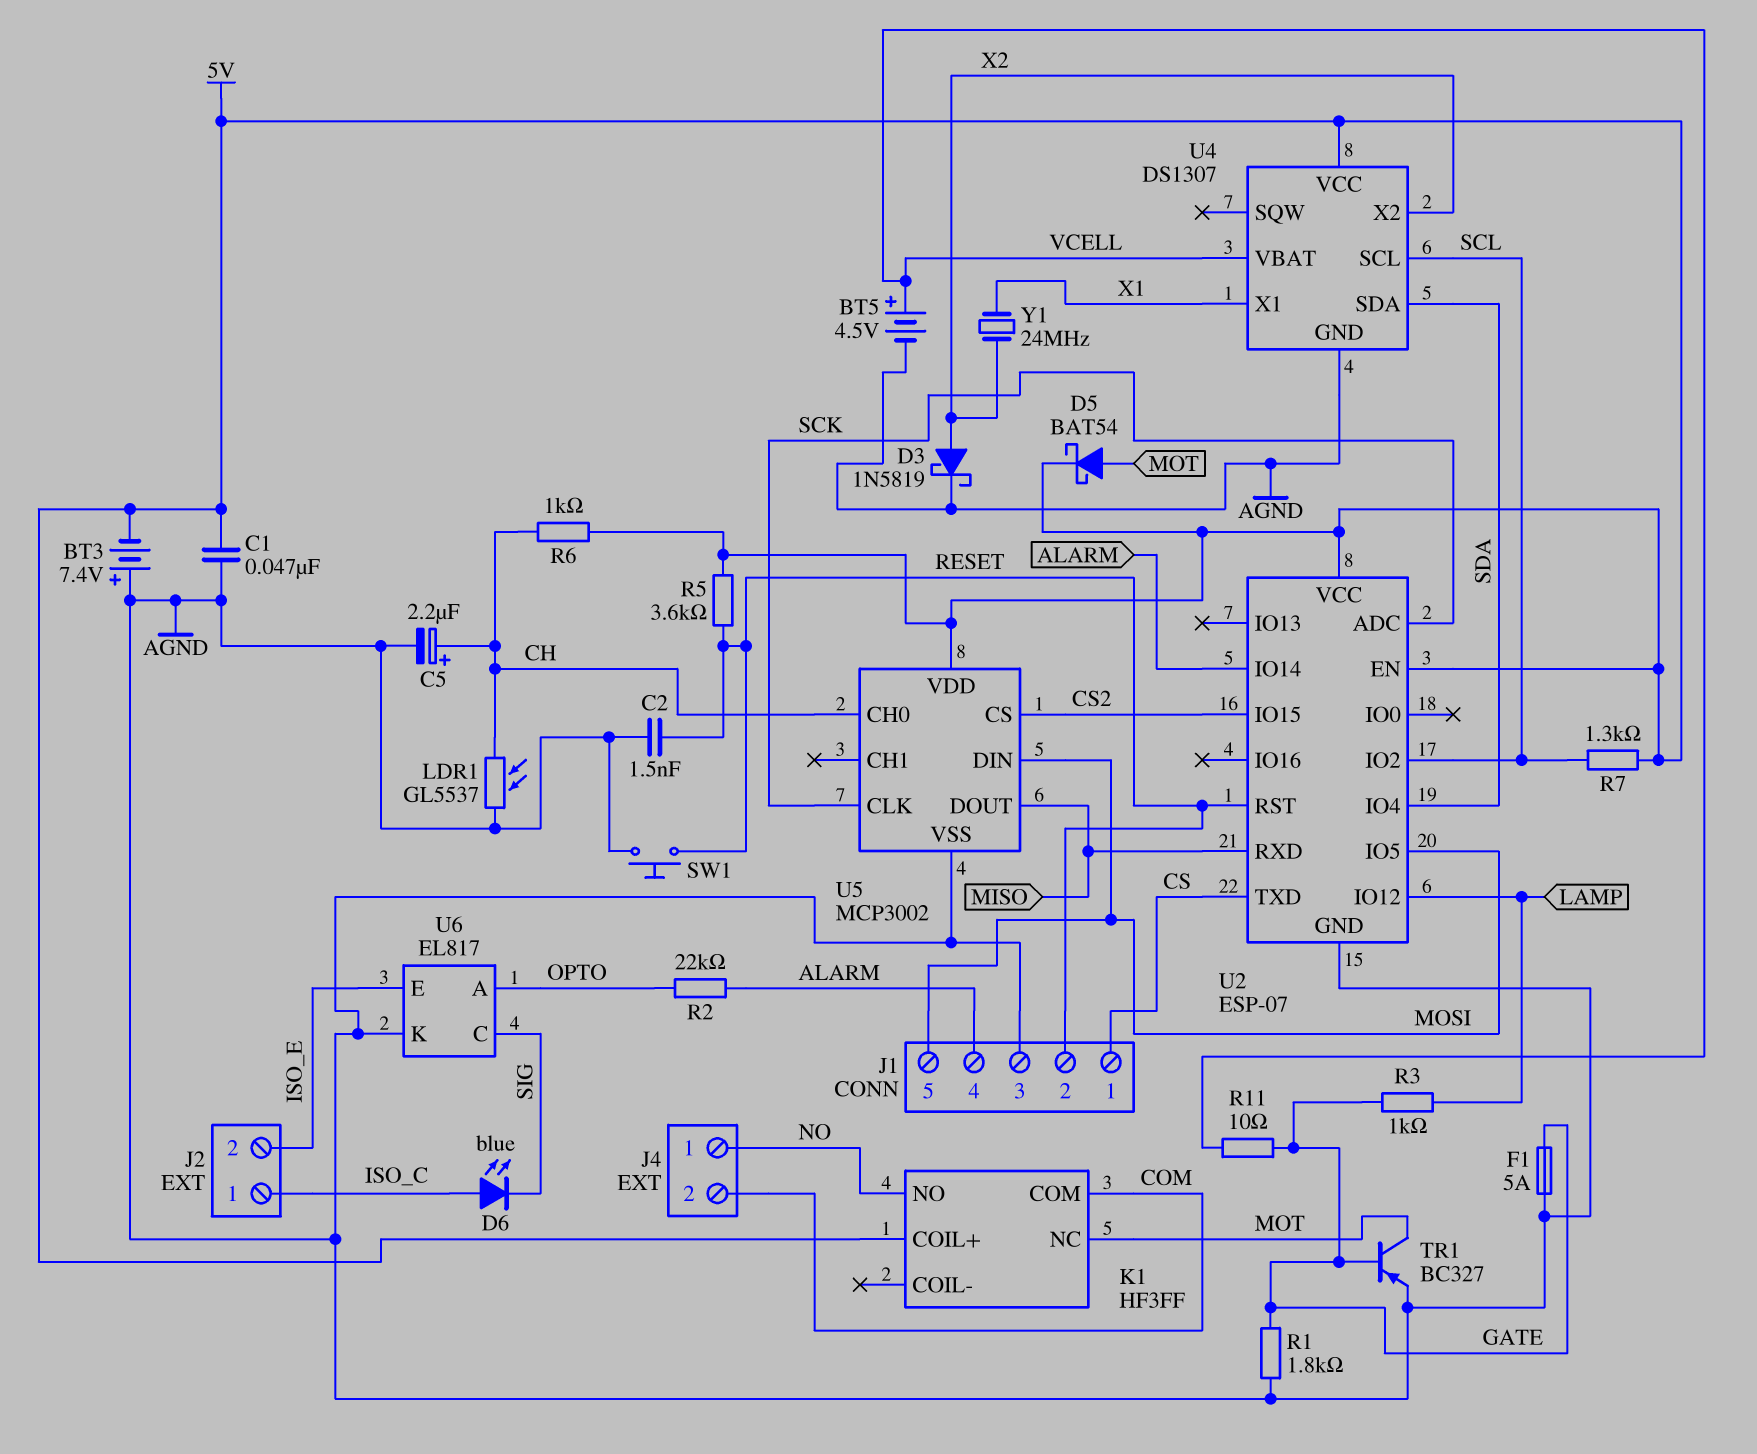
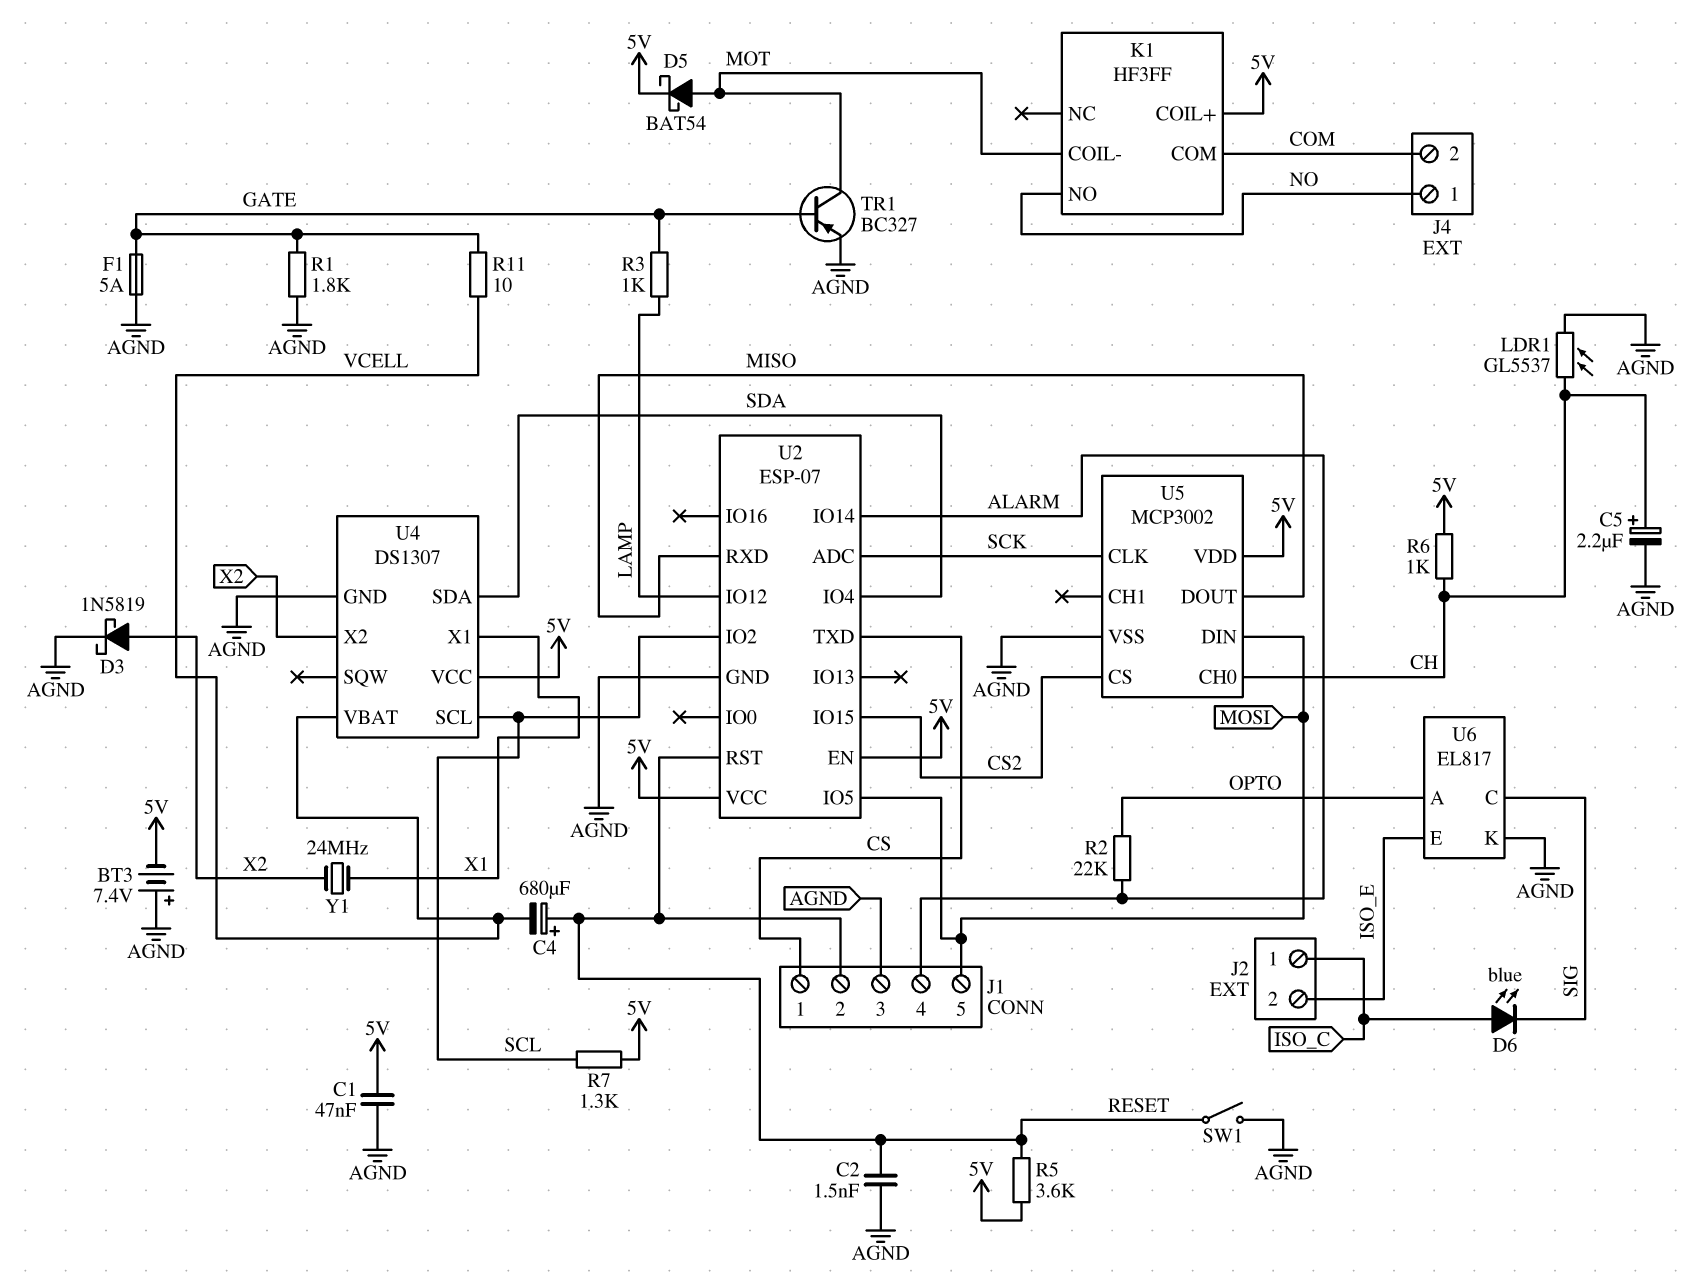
BT5: 4.5V (plus VCELL, minus AGND) -> none
C4: none -> 680uF (plus RESET, minus VCELL)
K1 pin COIL-: none -> MOT
K1 pin NC: MOT -> none
SW1: button (AGND, RESET) -> switch (AGND, RESET)

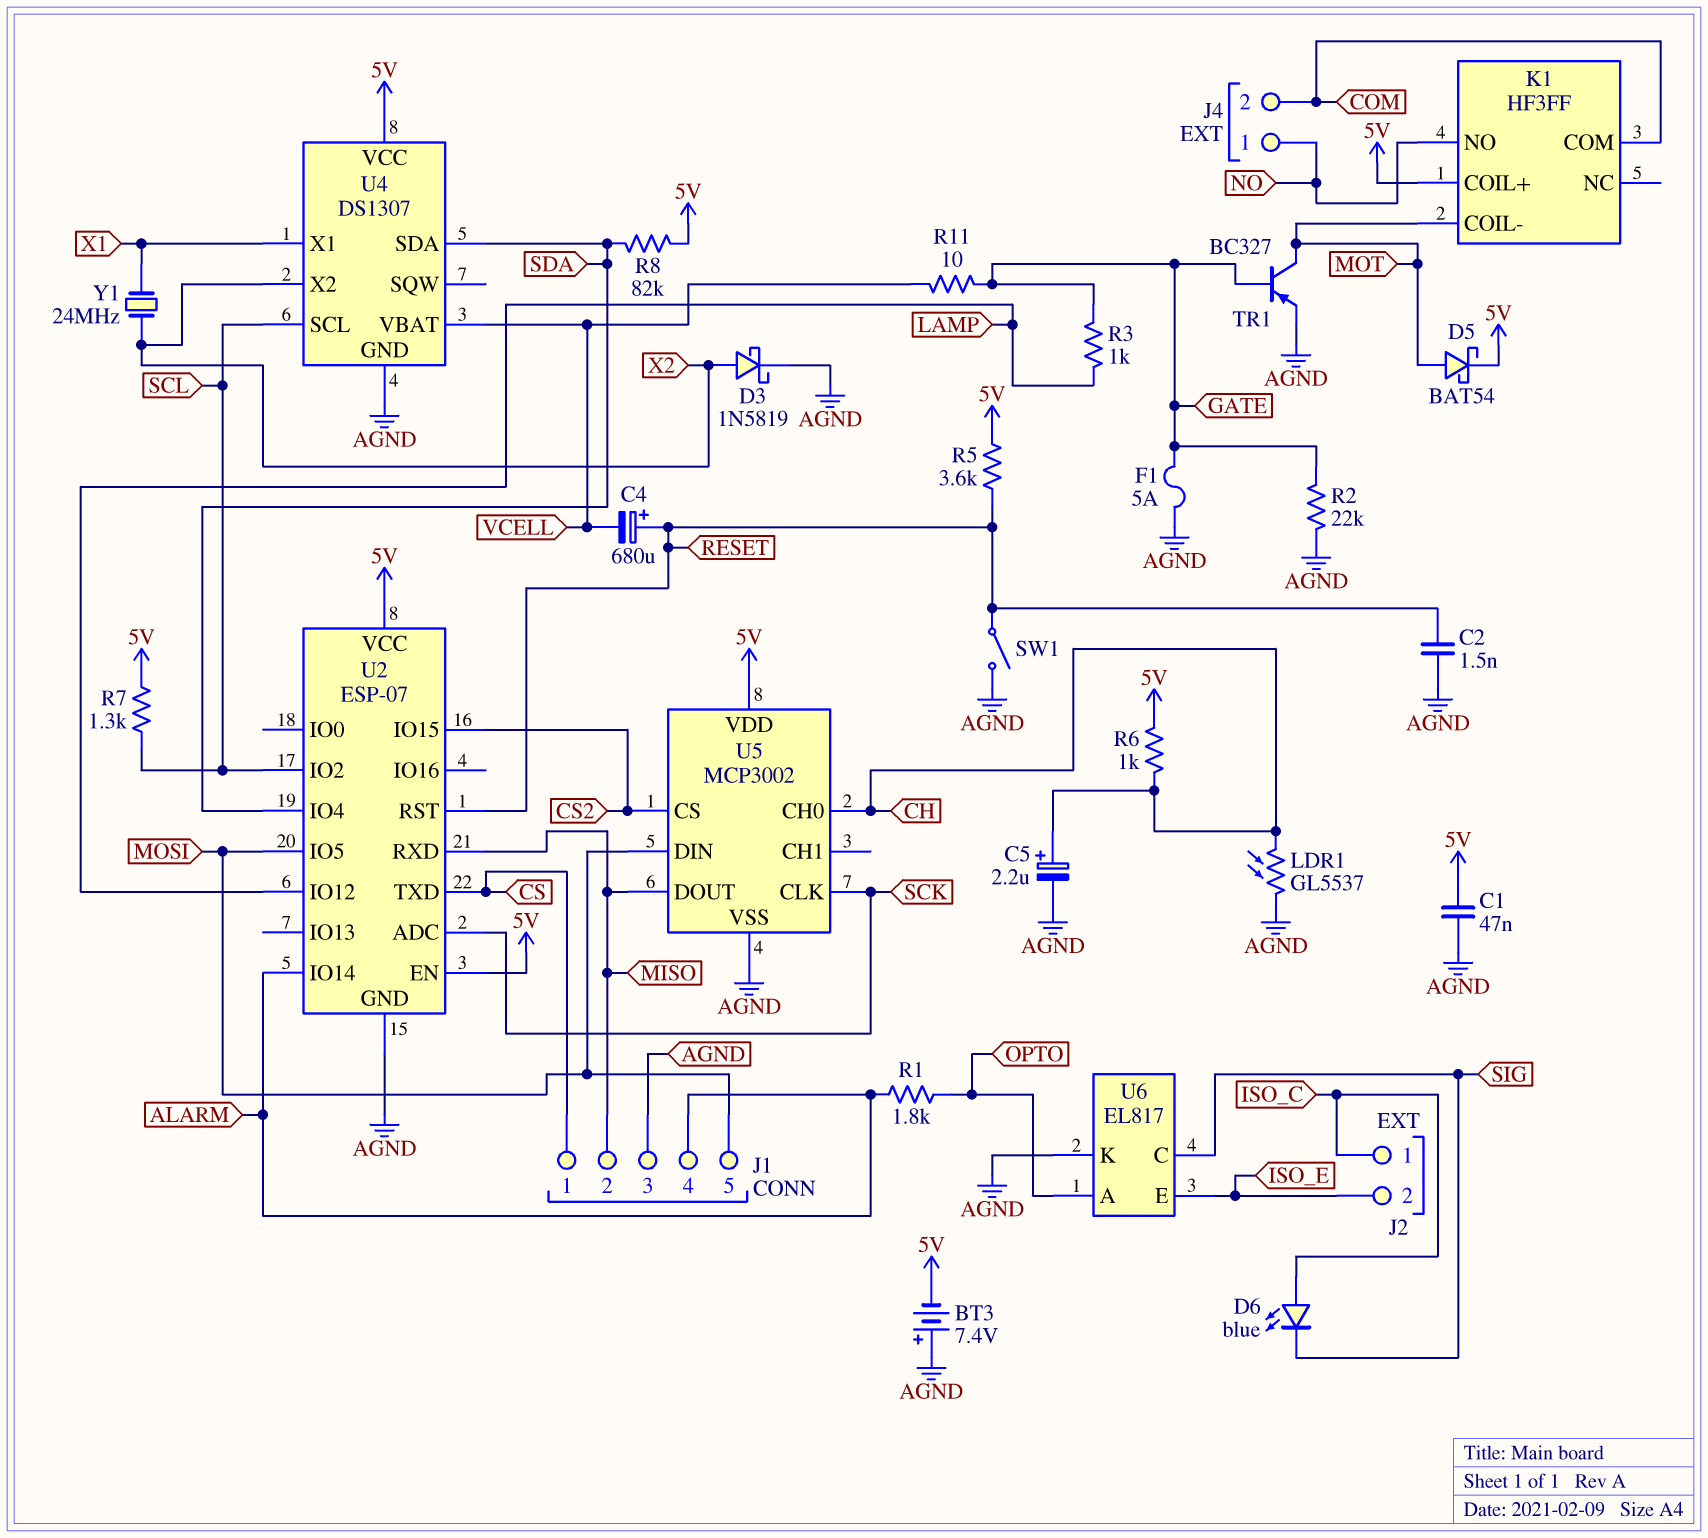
J1 pin 2: RESET -> MISO
R1: 1.8k (AGND, GATE) -> 1.8k (ALARM, OPTO)
R2: 22k (ALARM, OPTO) -> 22k (AGND, GATE)
R8: none -> 82k (5V, SDA)

